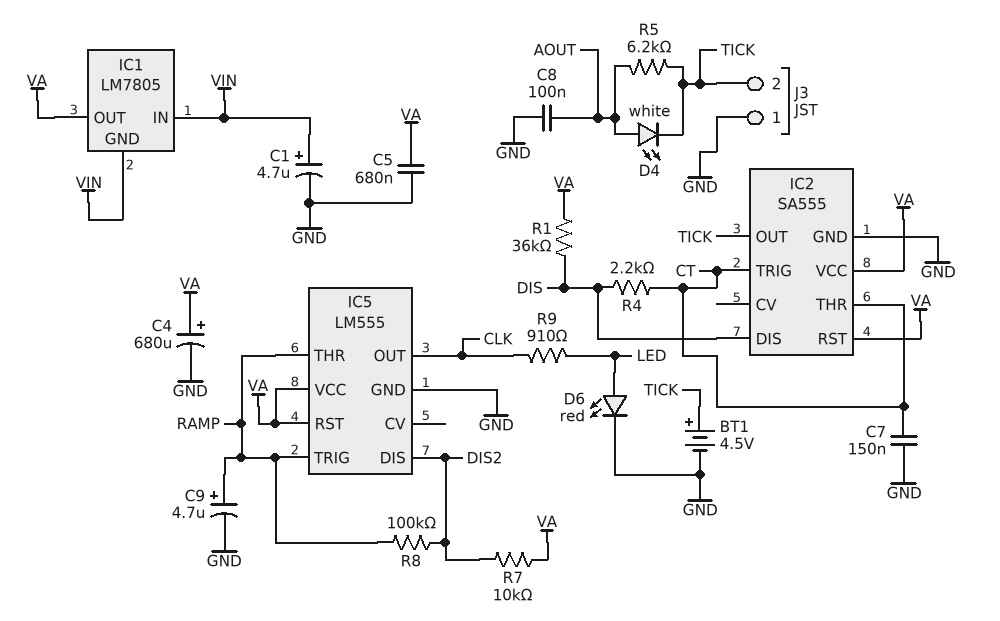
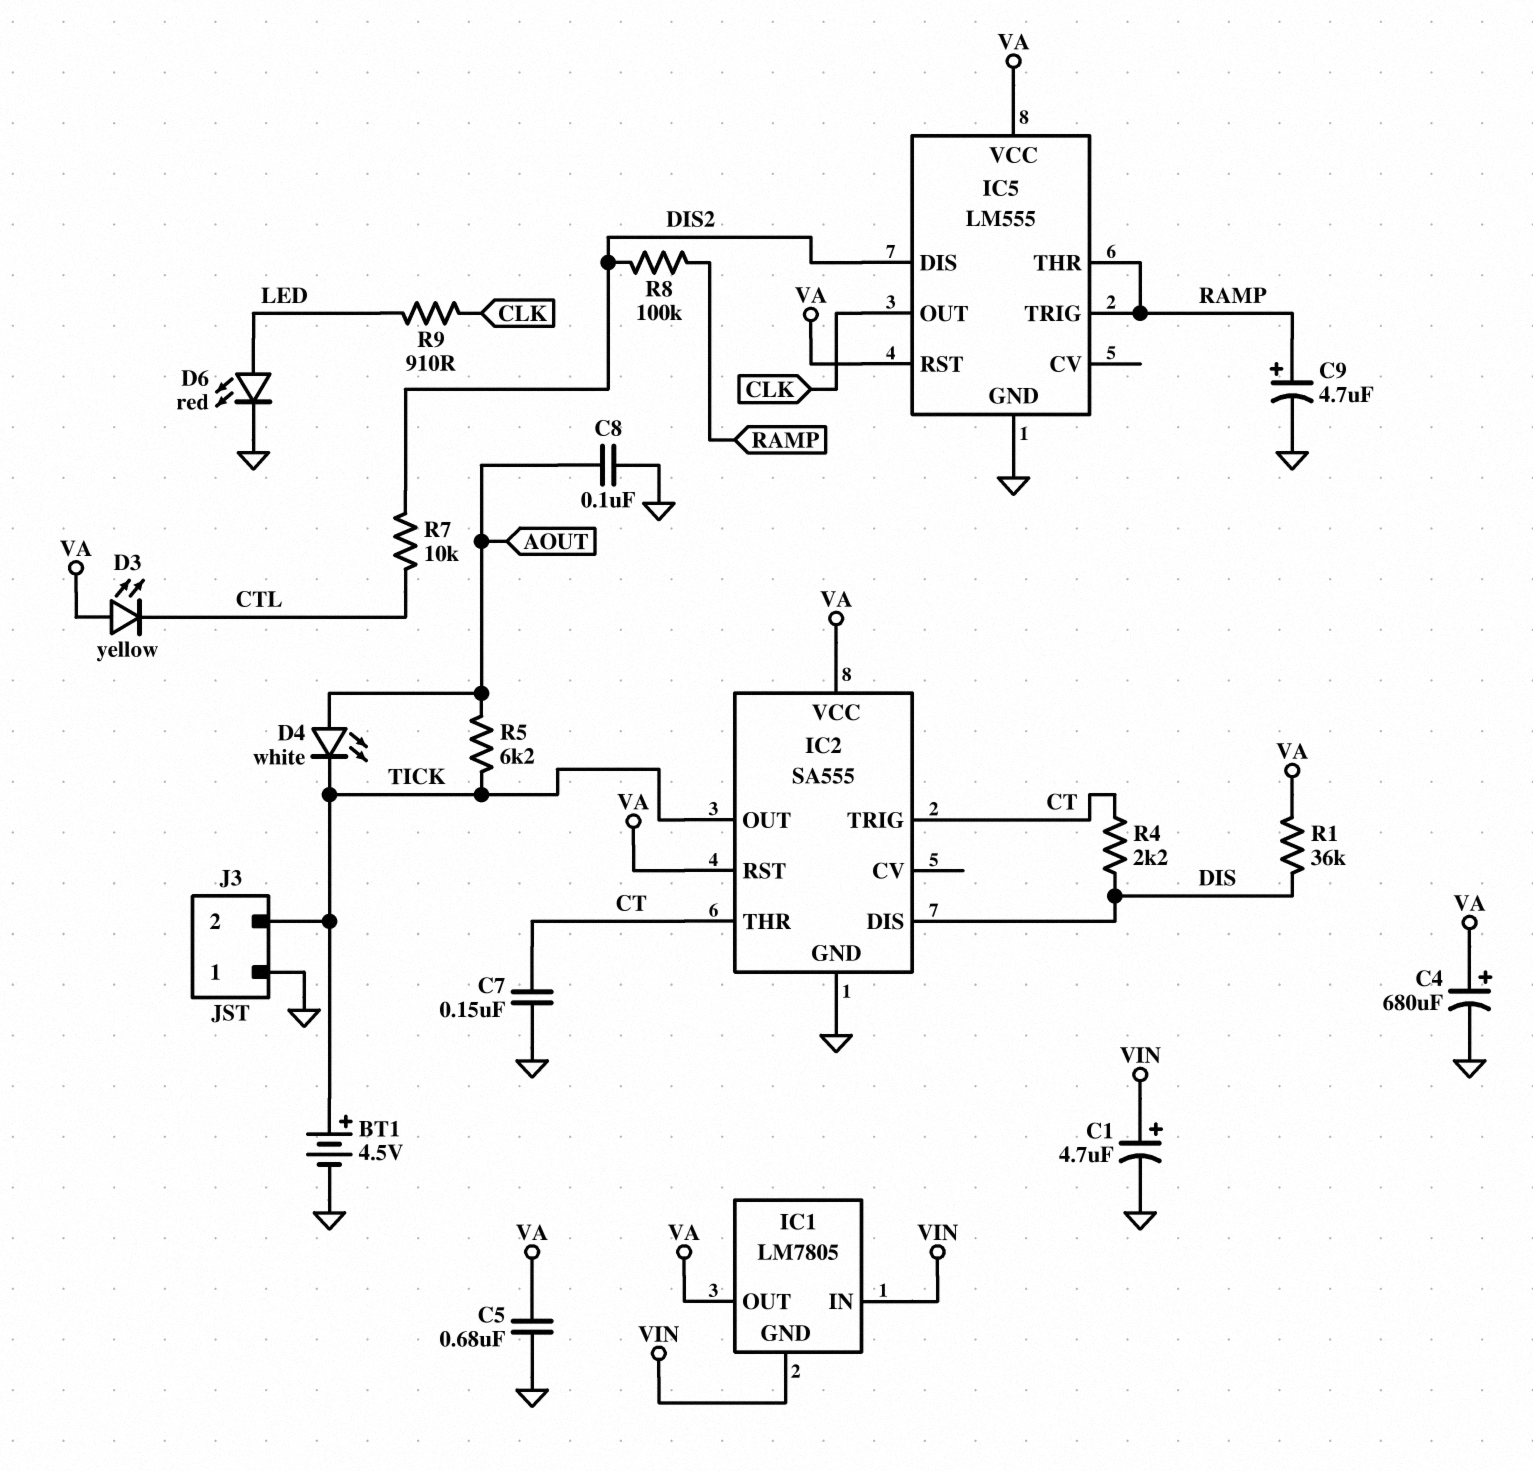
D3: none -> LED yellow (A VA, K CTL)
R7: 10k (DIS2, VA) -> 10k (CTL, DIS2)

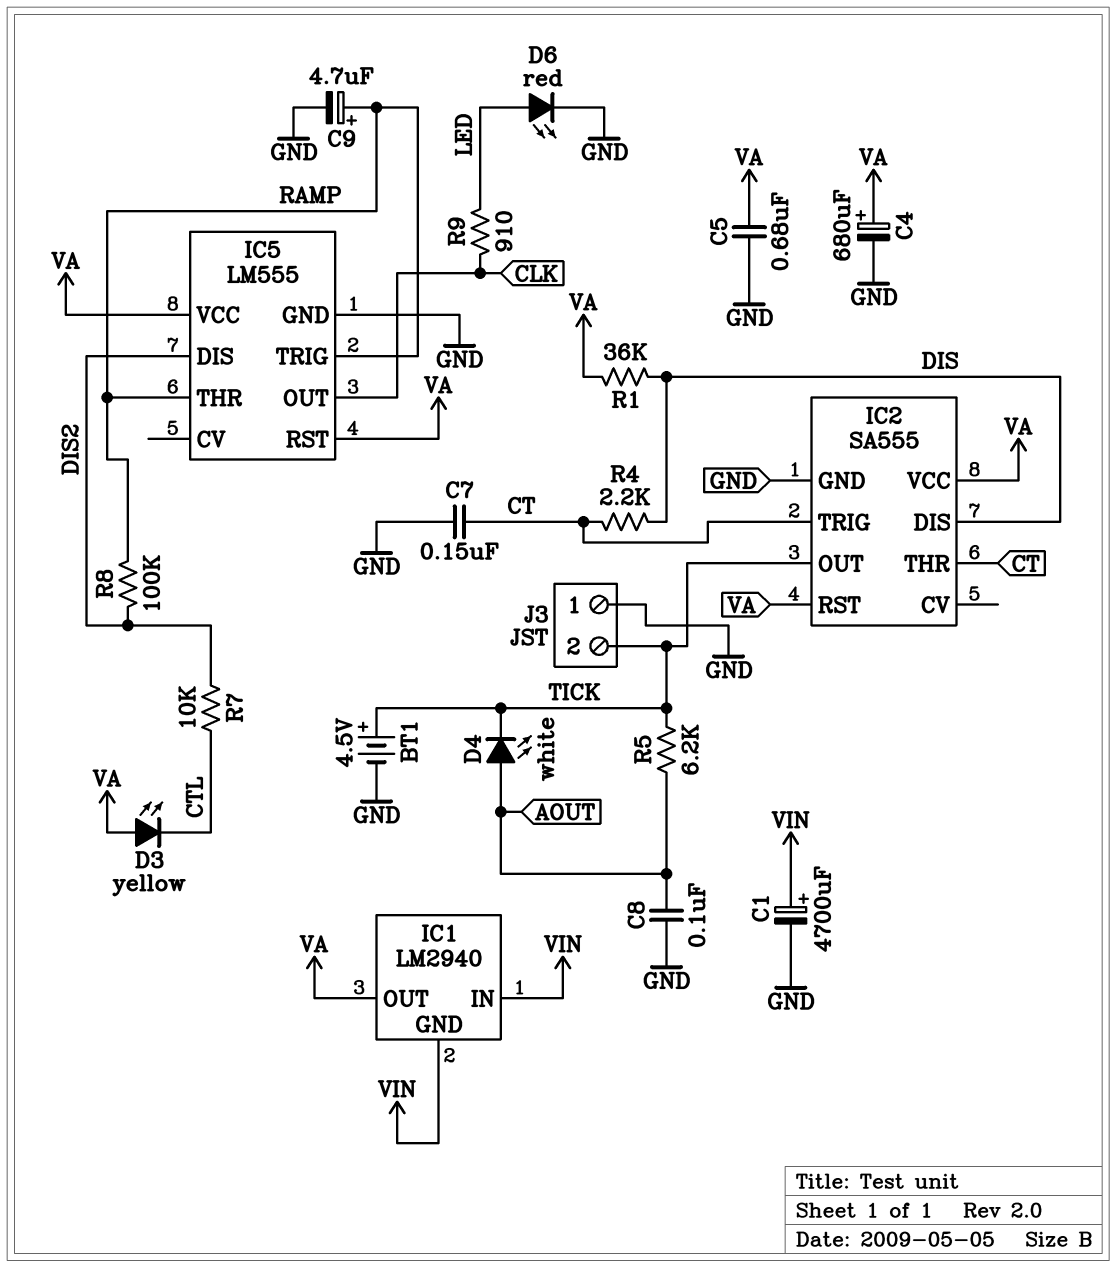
C1: 4.7uF (plus VIN, minus GND) -> 4700uF (plus VIN, minus GND)
IC1: LM7805 -> LM2940

